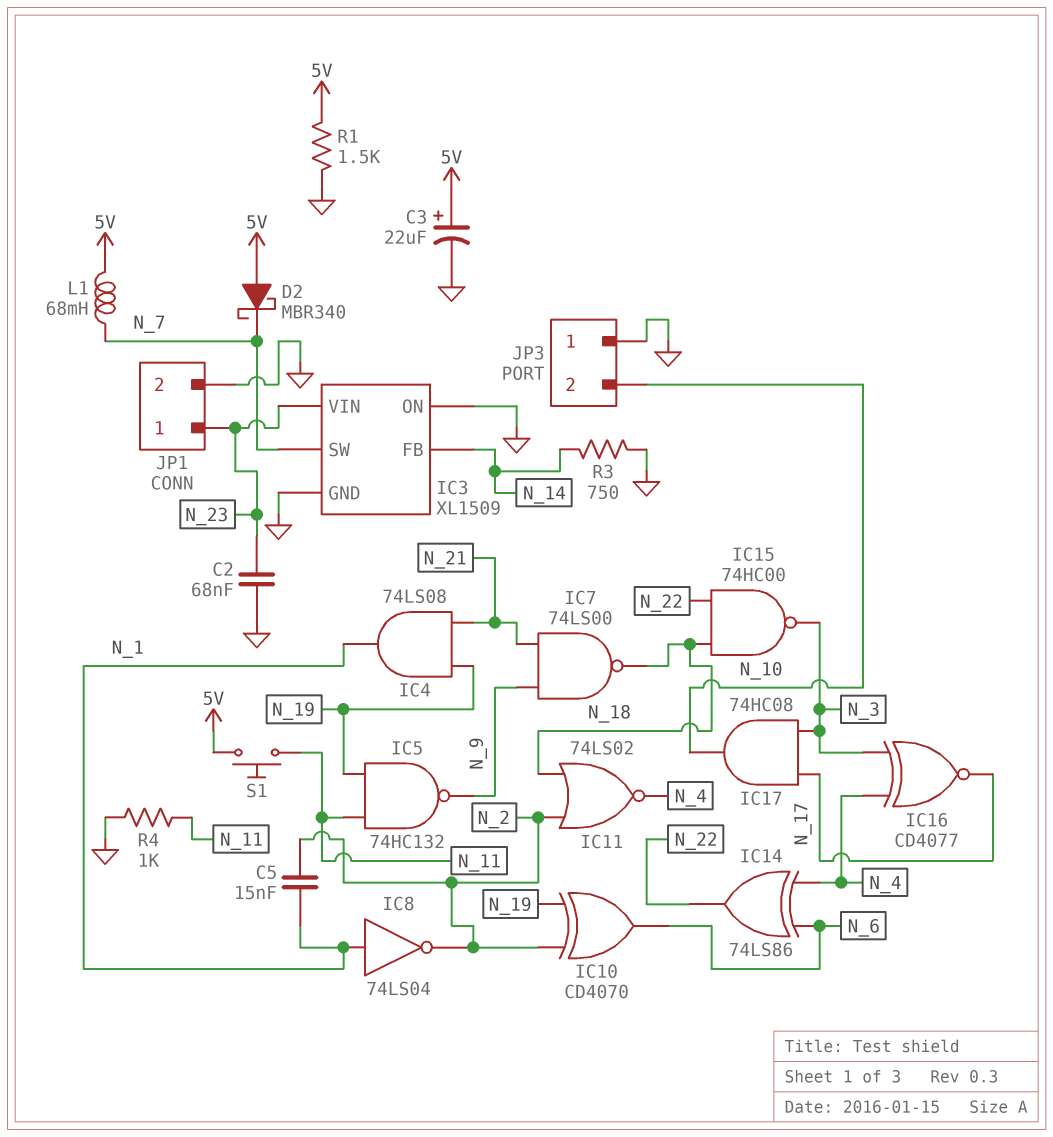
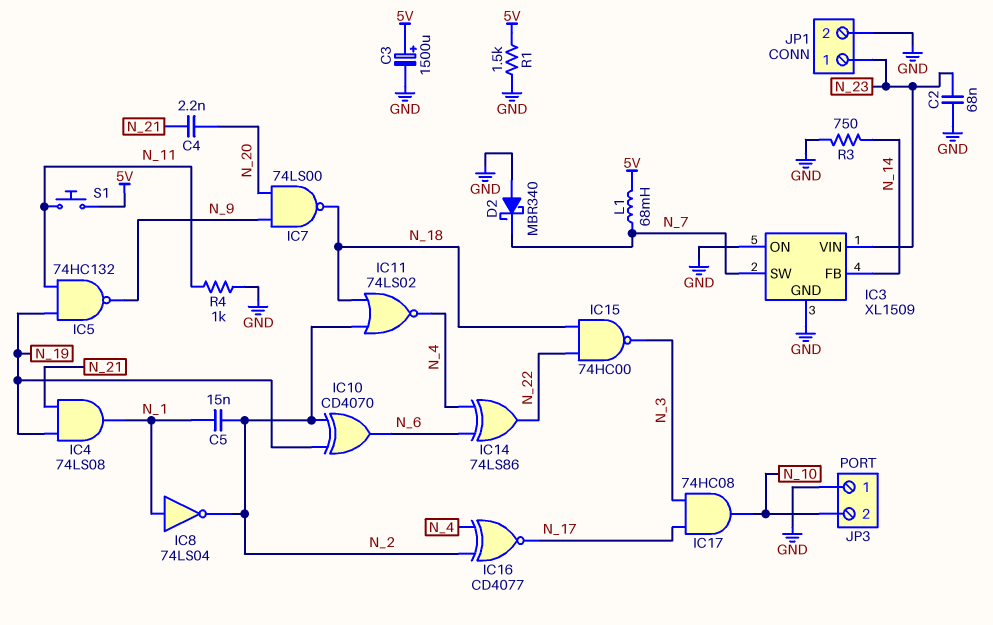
C3: 22uF (plus 5V, minus GND) -> 1500uF (plus 5V, minus GND)
C4: none -> 2.2nF (N_20, N_21)
D2: schottky MBR340 (A 5V, K N_7) -> schottky MBR340 (A GND, K N_7)
IC7: NAND 74LS00 (in N_9, in N_21, out N_18) -> NAND 74LS00 (in N_9, in N_20, out N_18)
IC16: XNOR CD4077 (in N_3, in N_4, out N_17) -> XNOR CD4077 (in N_2, in N_4, out N_17)

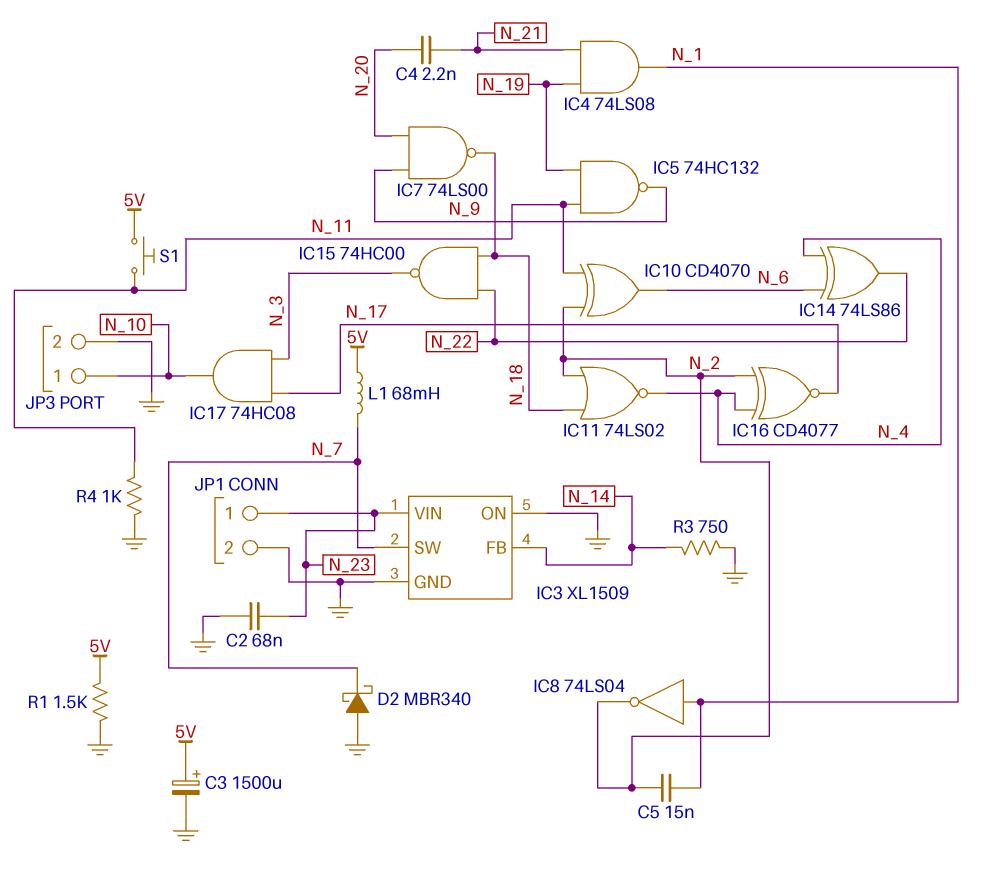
IC10: XOR CD4070 (in N_2, in N_19, out N_6) -> XOR CD4070 (in N_2, in N_11, out N_6)
JP3 pin 1: GND -> N_10
JP3 pin 2: N_10 -> GND

